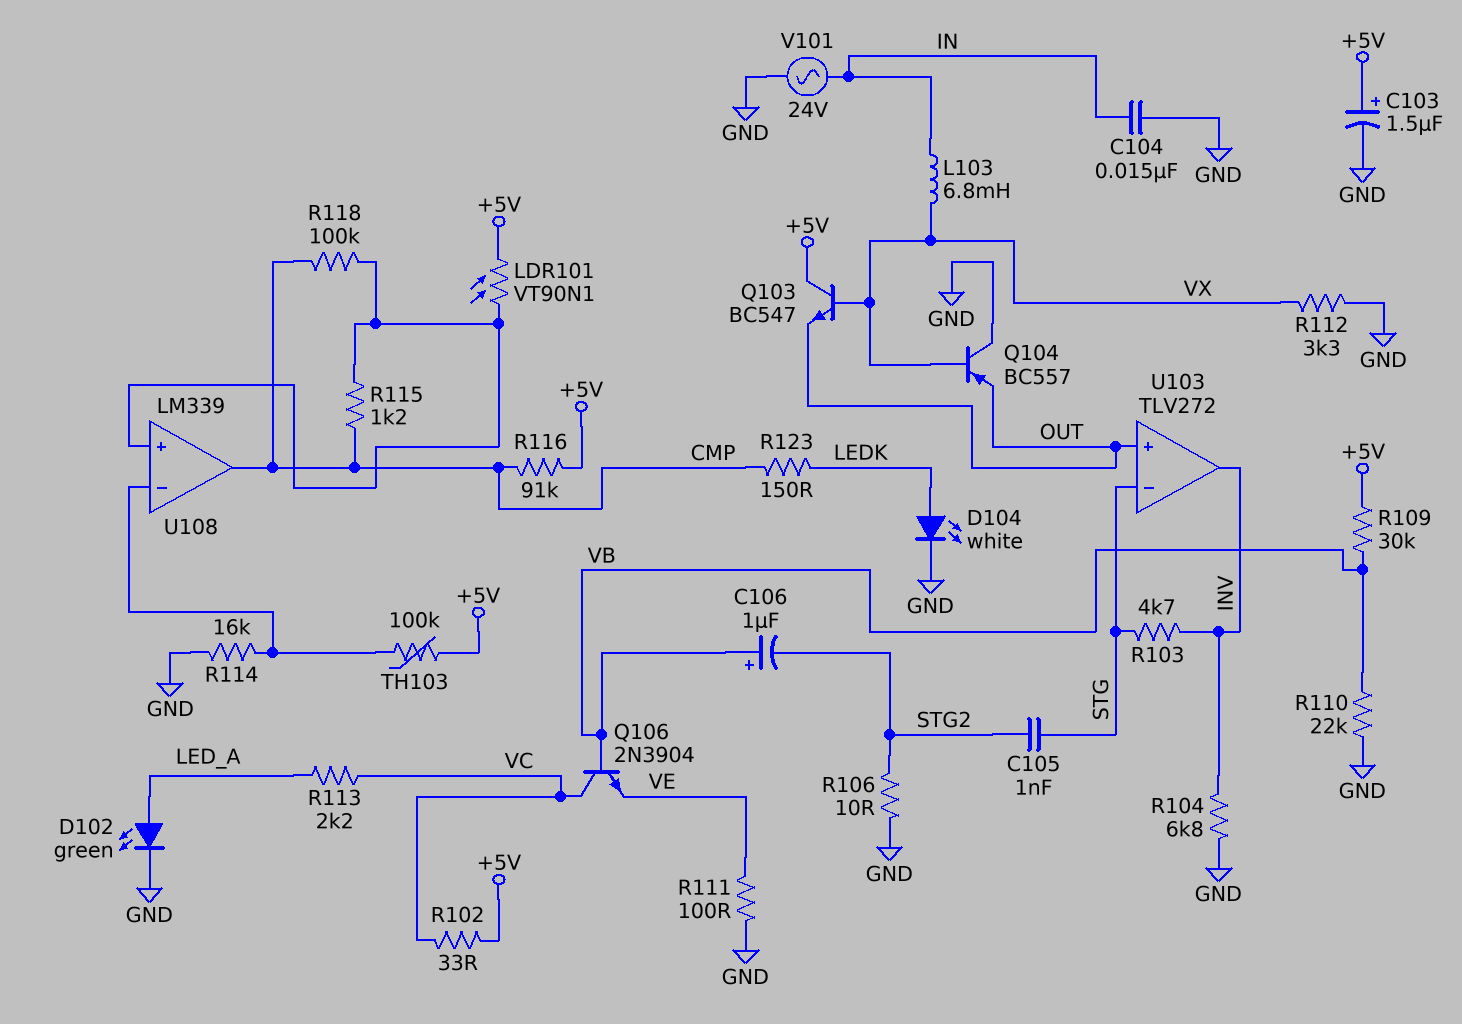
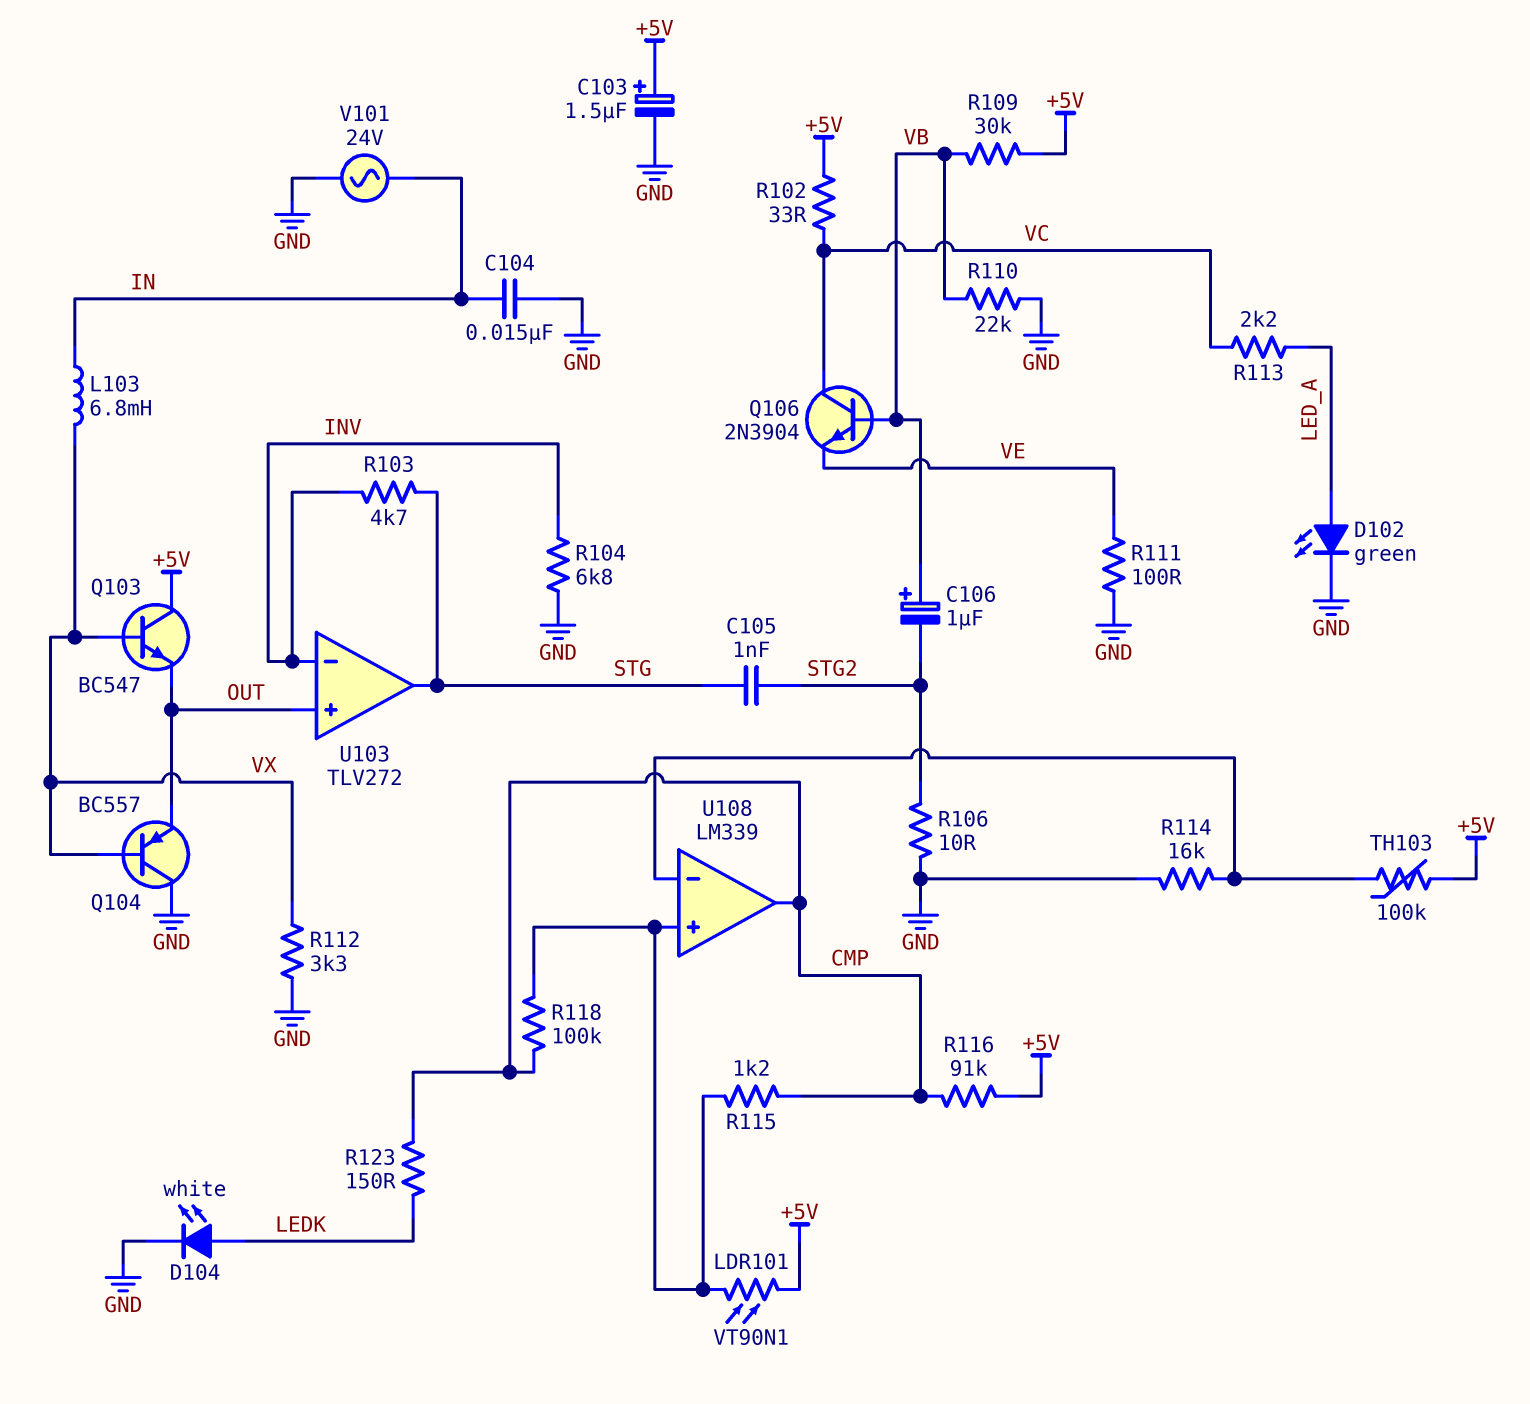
U103 pin in-: STG -> INV
U103 pin out: INV -> STG

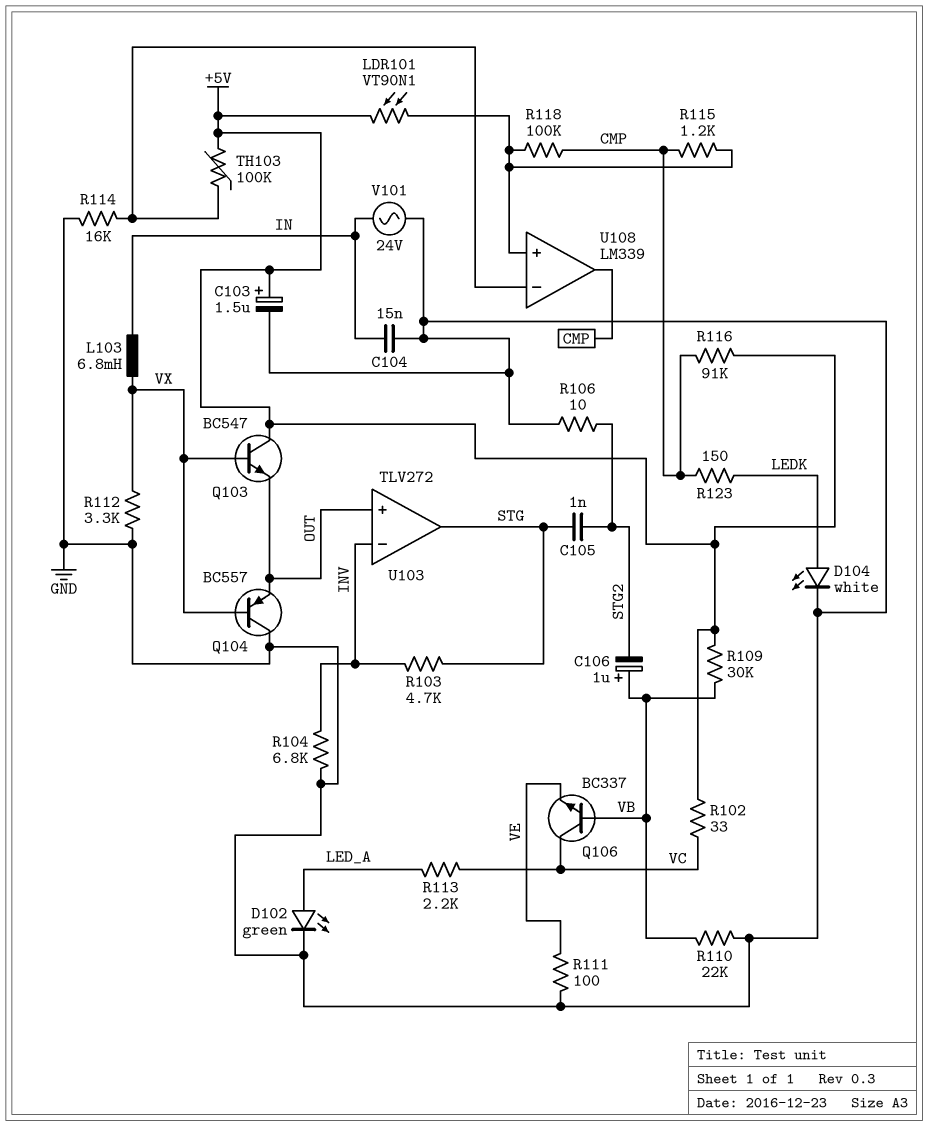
Q106: NPN 2N3904 (B VB, C VC, E VE) -> NPN BC337 (B VB, C VC, E VE)

